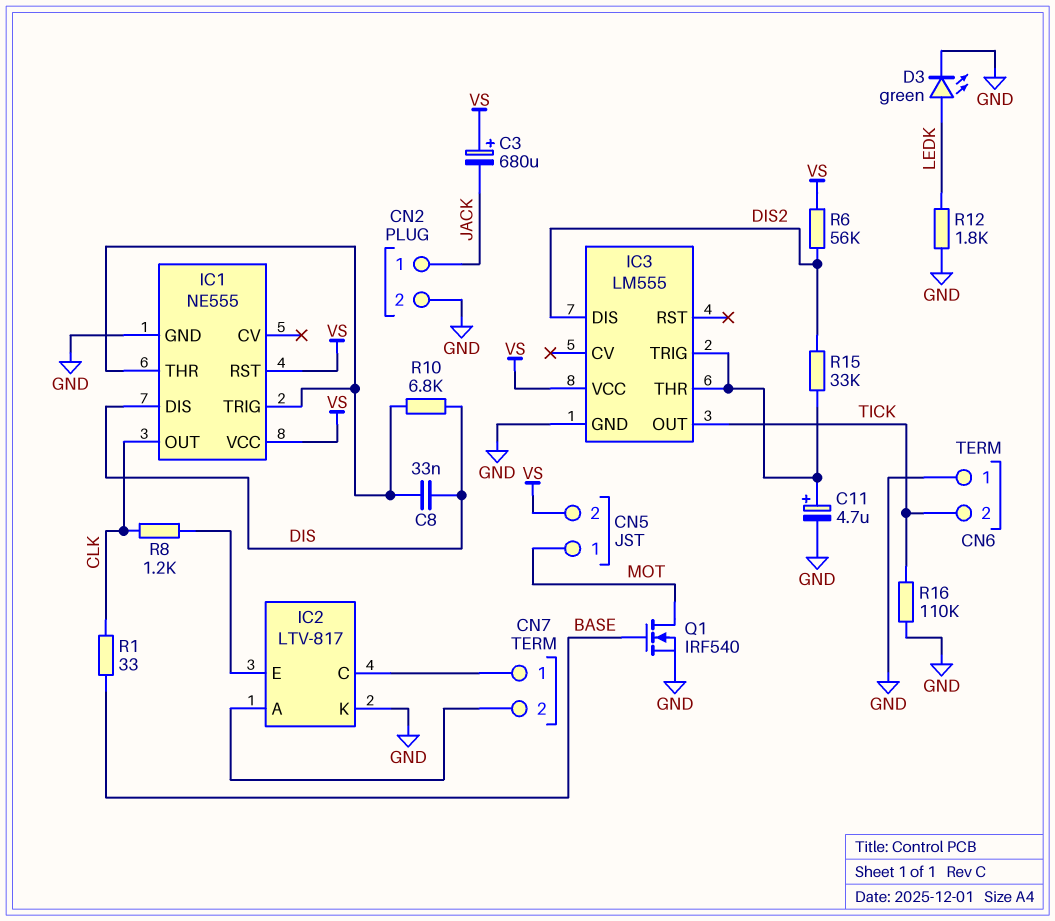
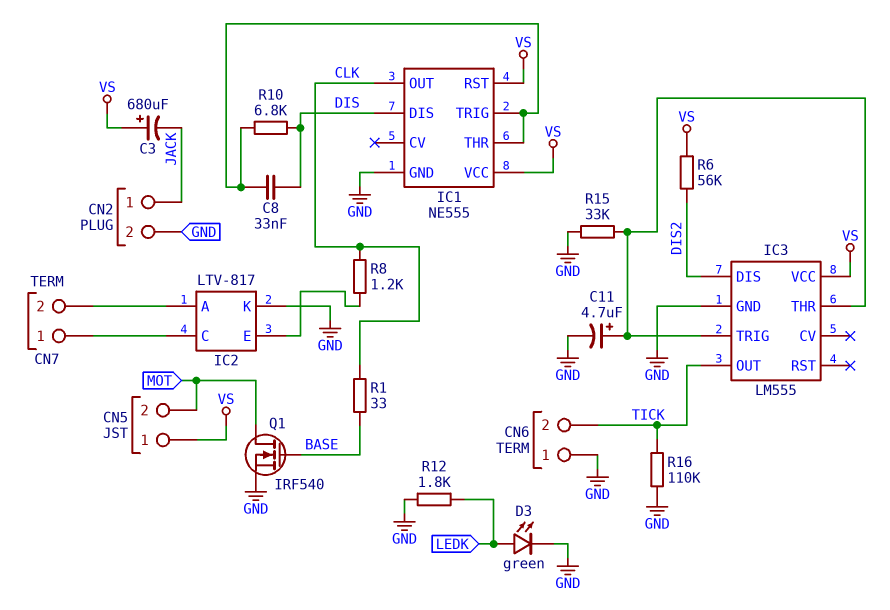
CN5 pin 1: MOT -> VS
CN5 pin 2: VS -> MOT
R15: 33k (DIS2, IC3/THR) -> 33k (GND, IC3/THR)

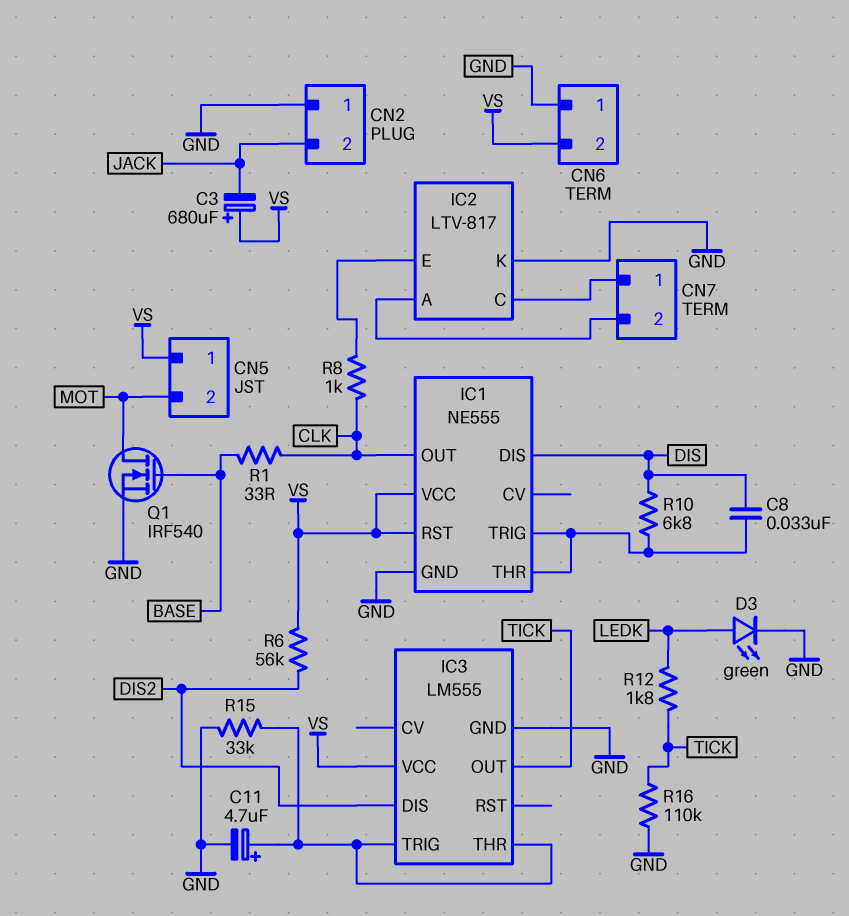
CN2 pin 1: JACK -> GND
CN2 pin 2: GND -> JACK
CN6 pin 2: TICK -> VS
R8: 1.2k (CLK, IC2/E) -> 1k (CLK, IC2/E)
R12: 1.8k (GND, LEDK) -> 1.8k (LEDK, TICK)

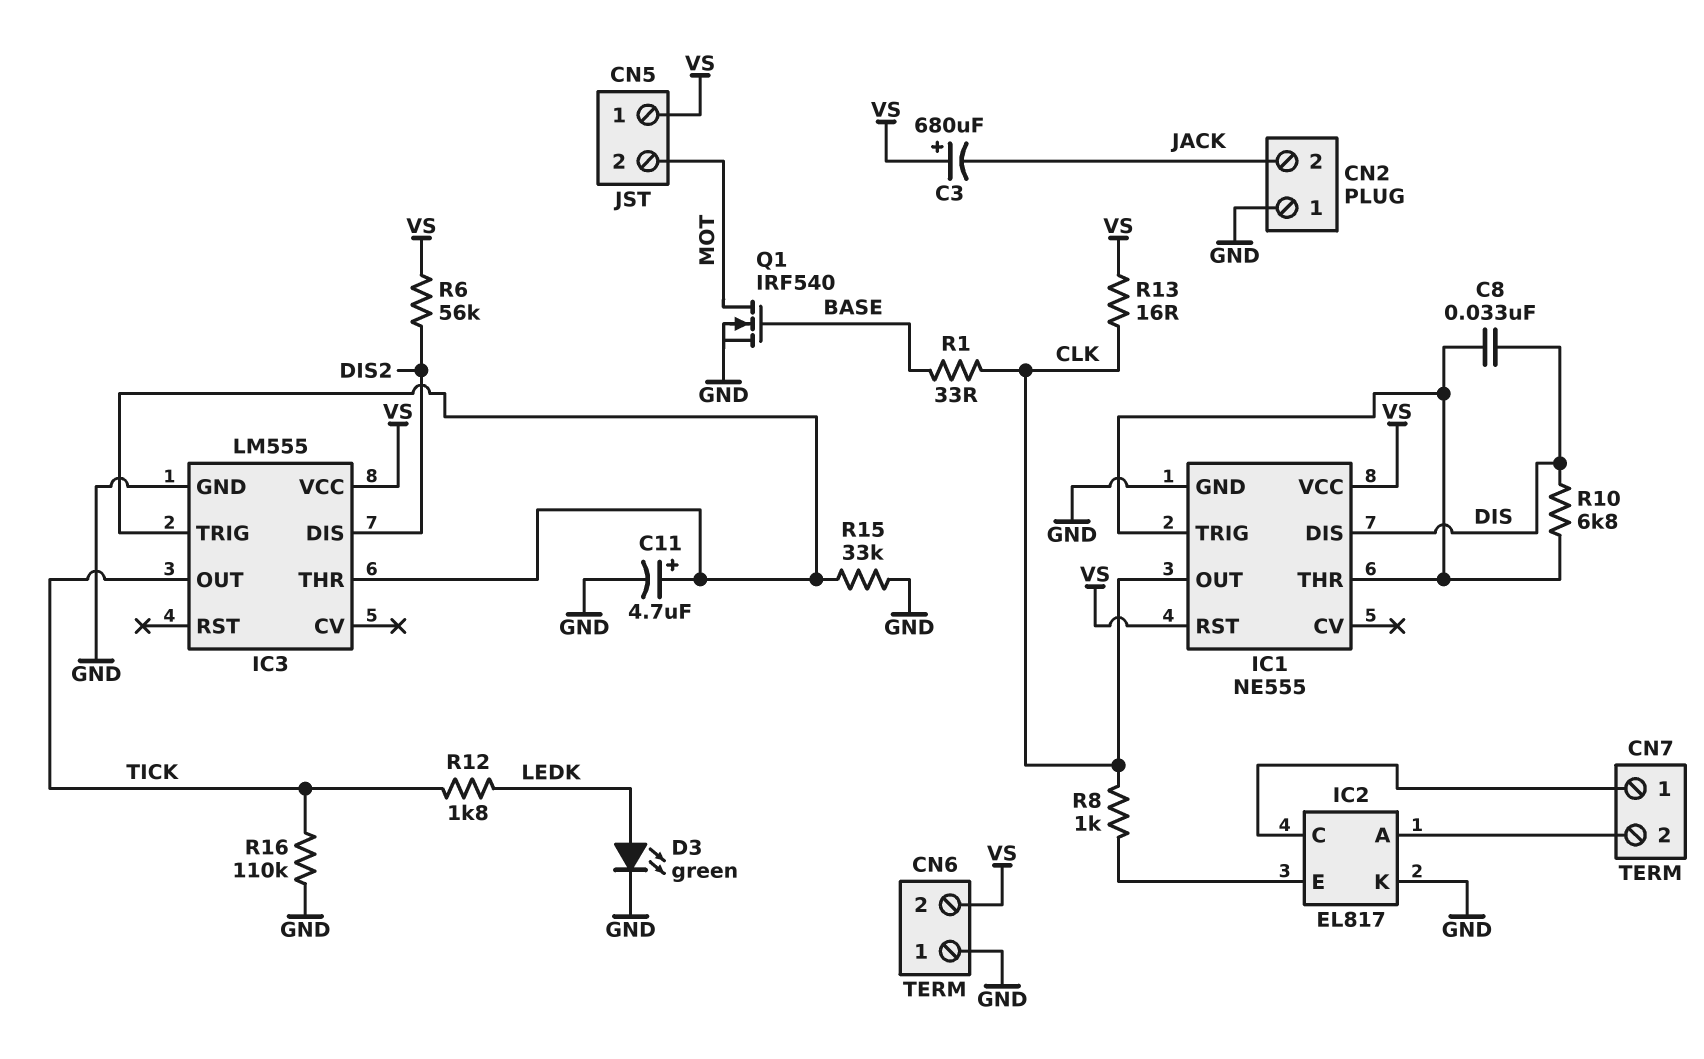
IC2: LTV-817 -> EL817
R13: none -> 16 (CLK, VS)

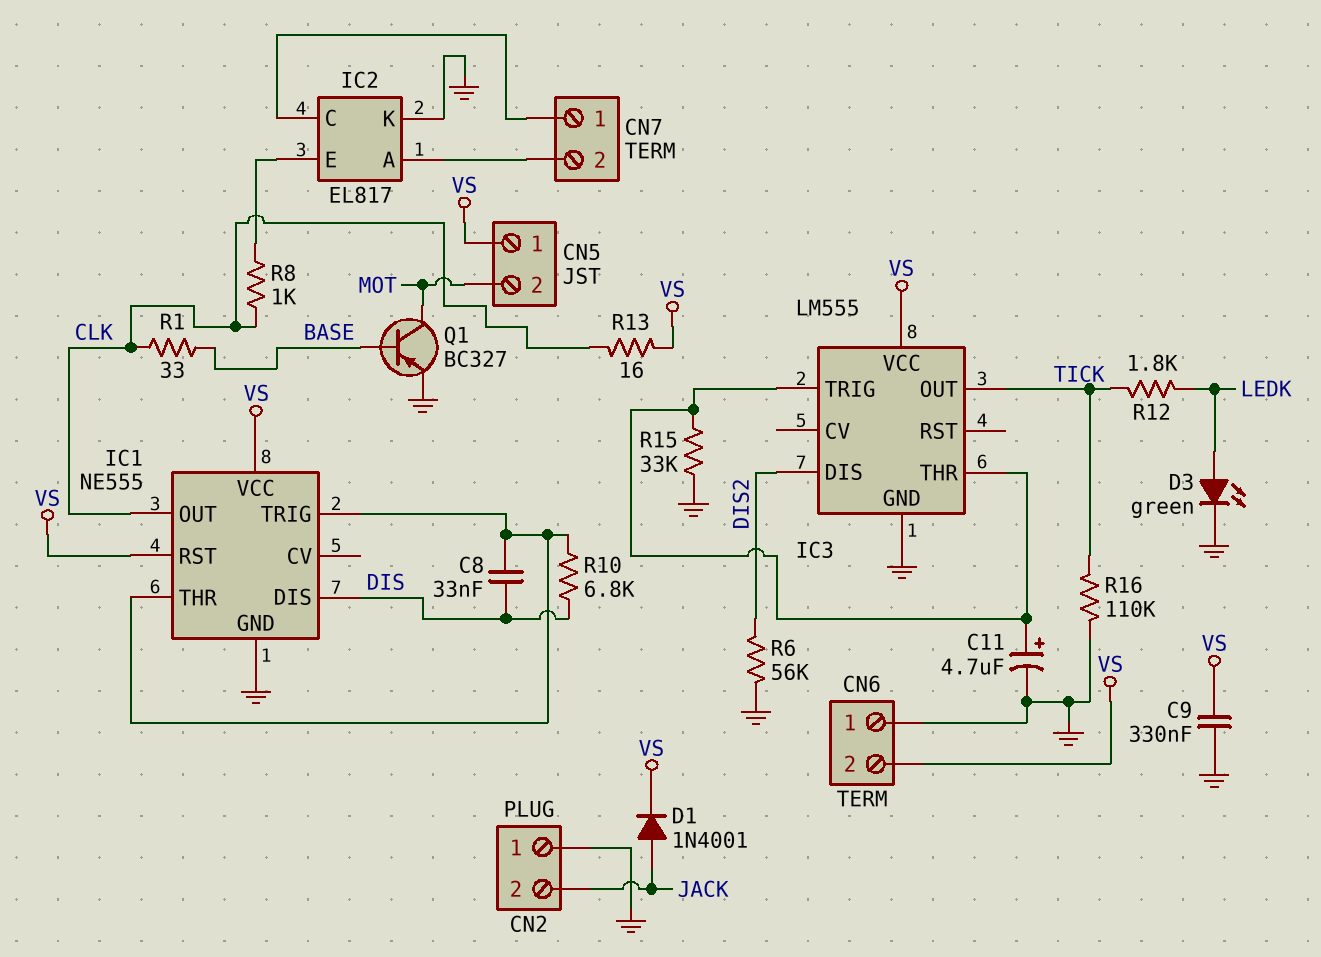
C3: 680uF (plus VS, minus JACK) -> none
C9: none -> 330nF (GND, VS)
D1: none -> diode 1N4001 (A JACK, K VS)
Q1: NMOS IRF540 (G BASE, D MOT, S GND) -> PNP BC327 (B BASE, C MOT, E GND)
R6: 56k (DIS2, VS) -> 56k (DIS2, GND)

